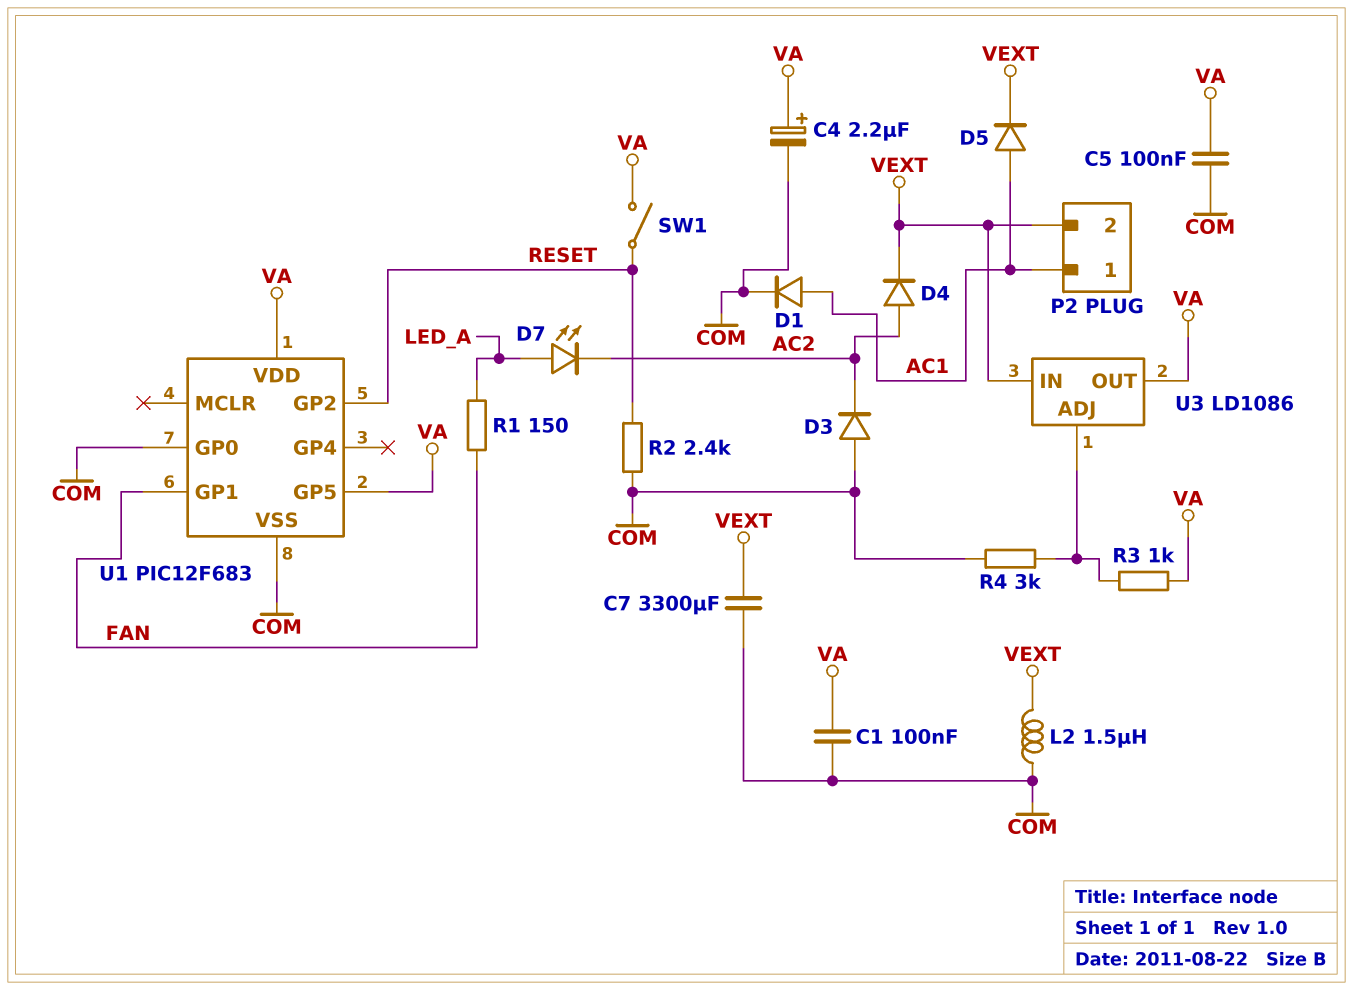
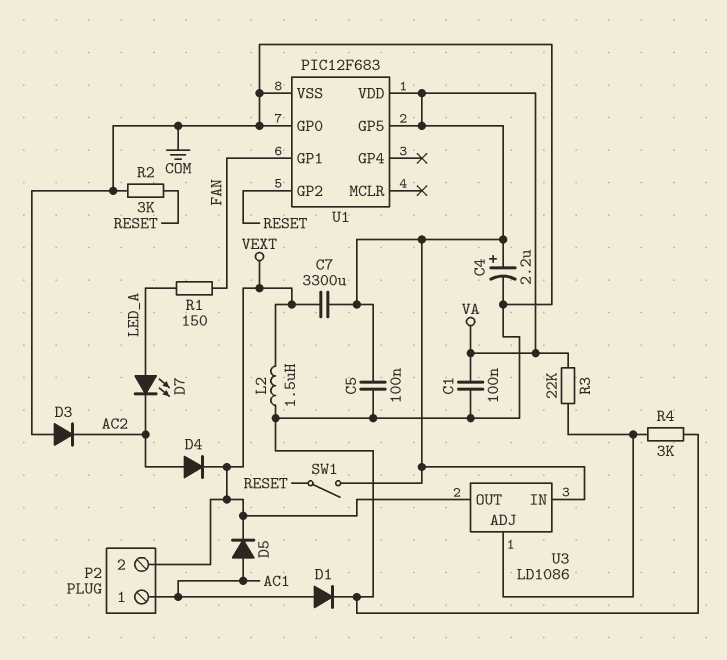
C7: 3300uF (COM, VEXT) -> 3300uF (VA, VEXT)
R2: 2.4k (COM, RESET) -> 3k (COM, RESET)
R3: 1k (U3/ADJ, VA) -> 22k (U3/ADJ, VA)
U3 pin IN: VEXT -> VA
U3 pin OUT: VA -> VEXT

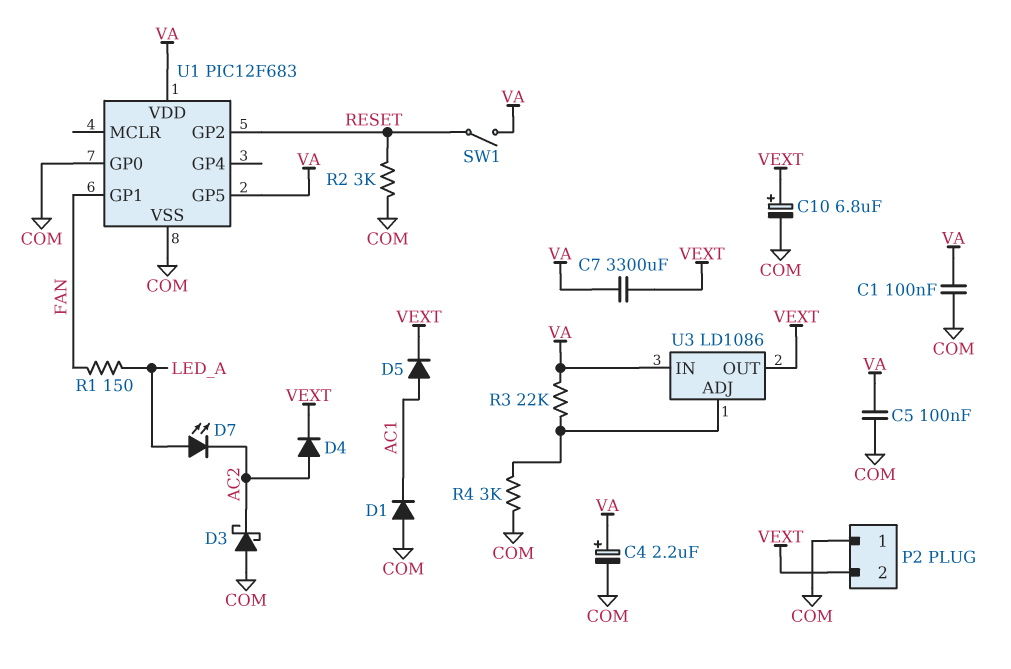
C10: none -> 6.8uF (plus VEXT, minus COM)
D1: diode (A AC1, K COM) -> diode (A COM, K AC1)
D3: diode (A COM, K AC2) -> schottky (A COM, K AC2)
L2: 1.5uH (COM, VEXT) -> none
P2 pin 1: AC1 -> COM

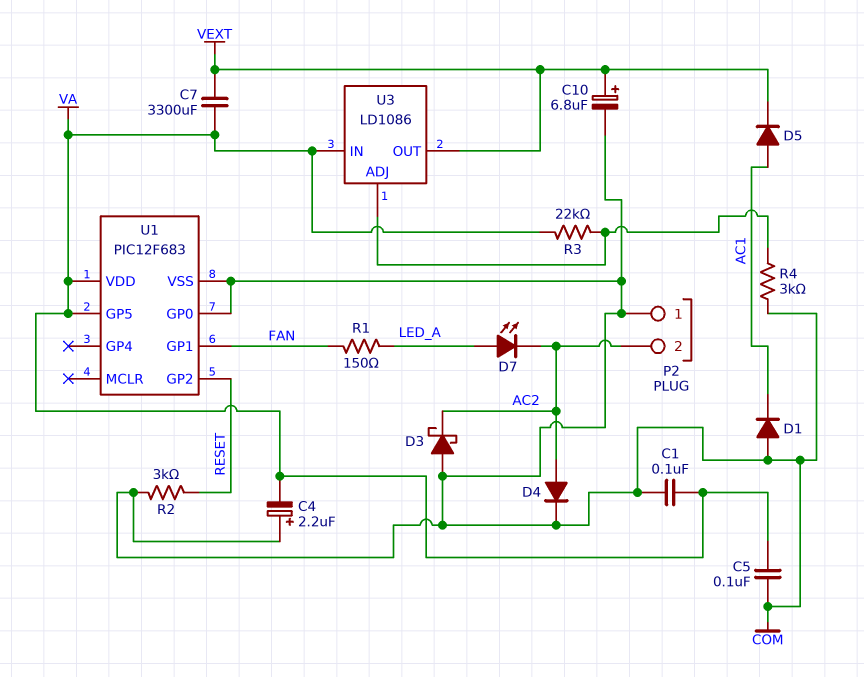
C4: 2.2uF (plus VA, minus COM) -> 2.2uF (plus COM, minus VA)
D4: diode (A AC2, K VEXT) -> diode (A AC2, K COM)
P2 pin 2: VEXT -> AC2
SW1: switch (RESET, VA) -> none

